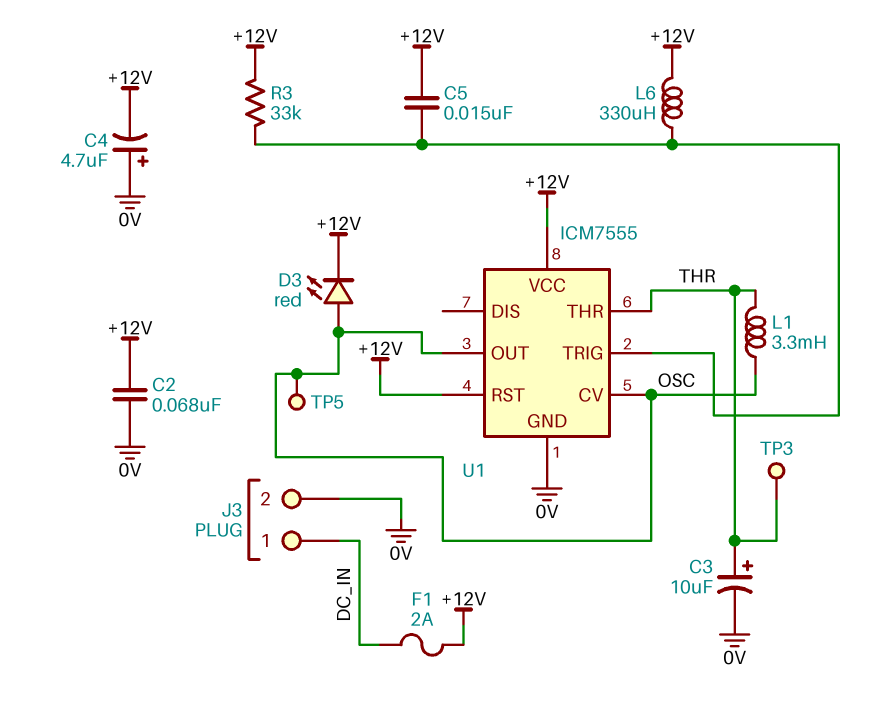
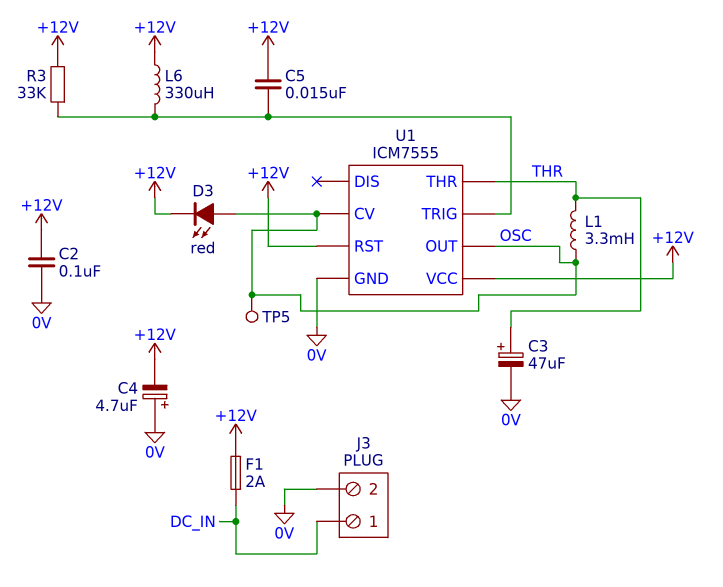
C2: 68nF (+12V, 0V) -> 100nF (+12V, 0V)
C3: 10uF (plus THR, minus 0V) -> 47uF (plus THR, minus 0V)
TP3: test point (THR) -> none

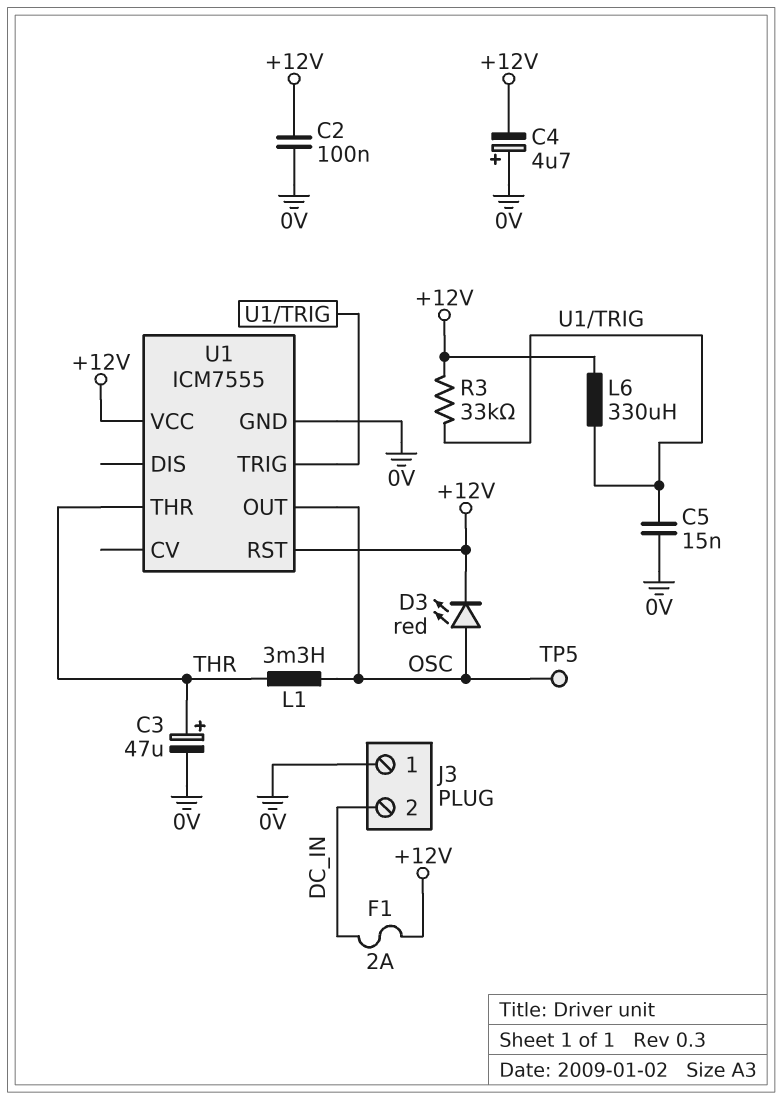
C5: 15nF (+12V, U1/TRIG) -> 15nF (0V, U1/TRIG)
J3 pin 1: DC_IN -> 0V
J3 pin 2: 0V -> DC_IN
U1 pin CV: OSC -> none

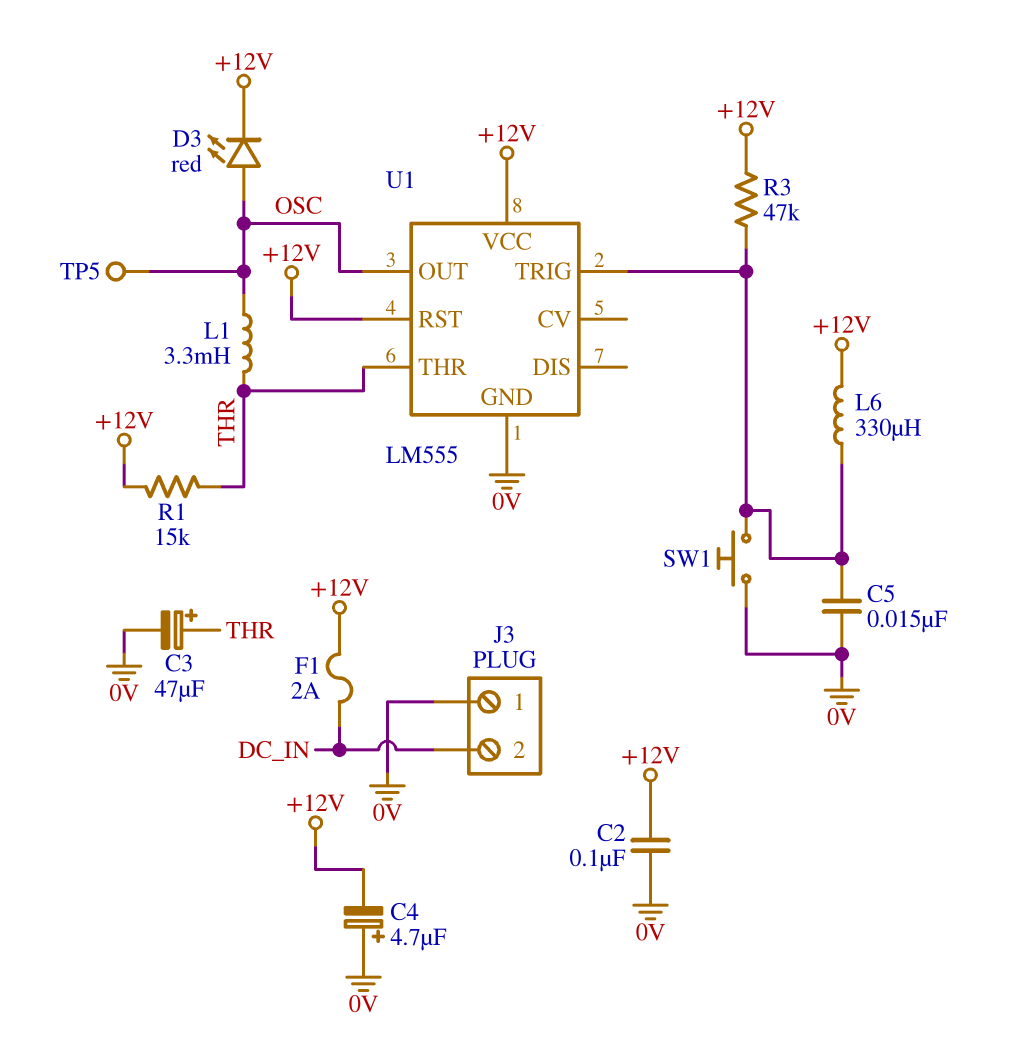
R1: none -> 15k (+12V, THR)
R3: 33k (+12V, U1/TRIG) -> 47k (+12V, U1/TRIG)
SW1: none -> button (0V, U1/TRIG)
U1: ICM7555 -> LM555

